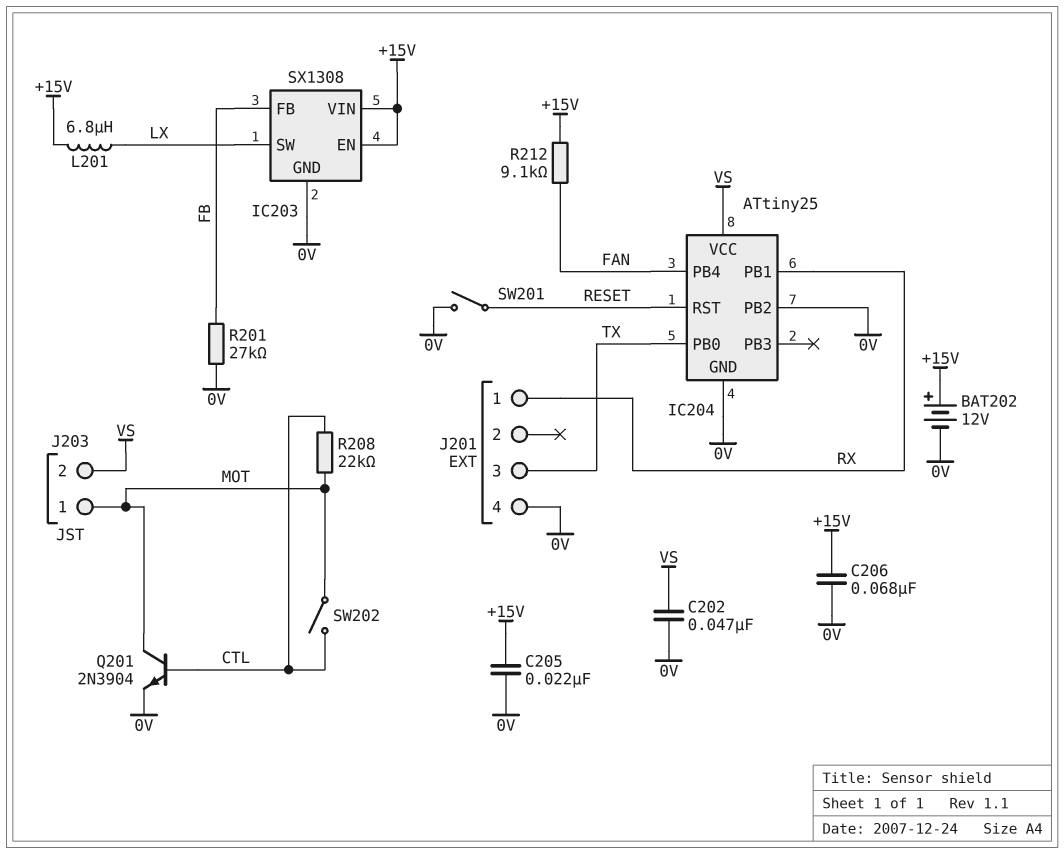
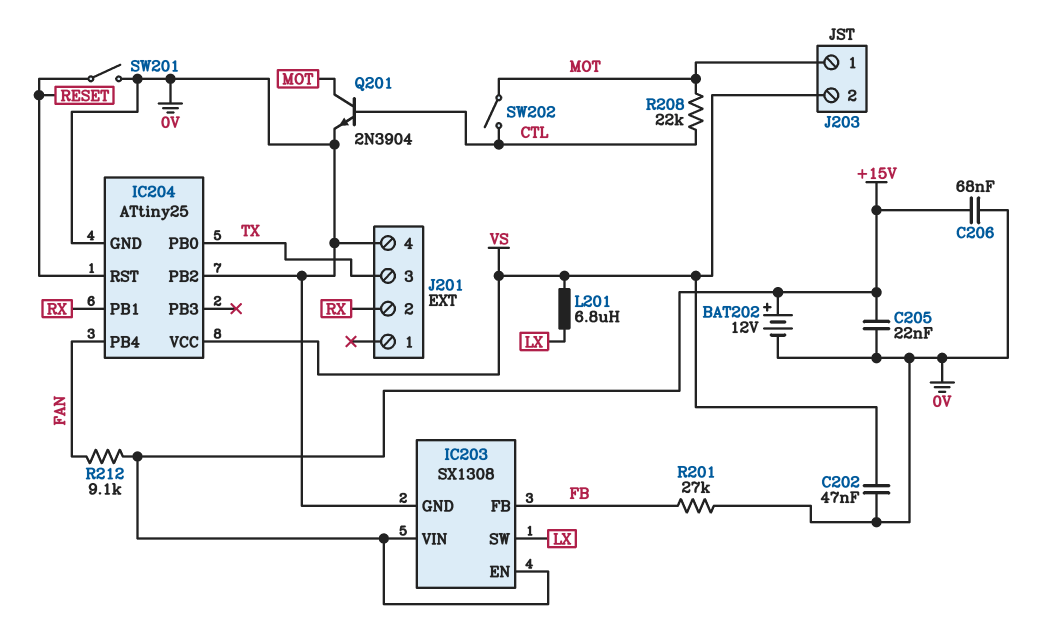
J201 pin 1: RX -> none
J201 pin 2: none -> RX
L201: 6.8uH (+15V, LX) -> 6.8uH (LX, VS)

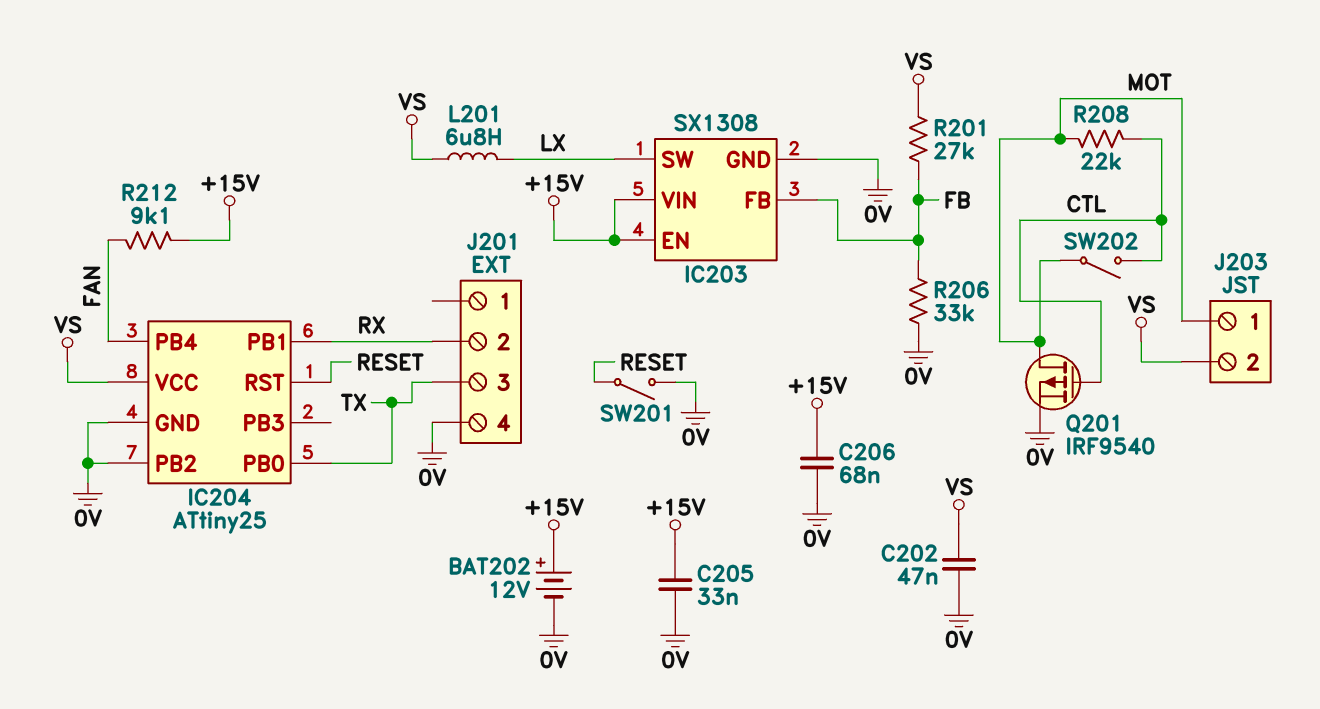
C205: 22nF (+15V, 0V) -> 33nF (+15V, 0V)
Q201: NPN 2N3904 (B CTL, C MOT, E 0V) -> PMOS IRF9540 (G CTL, D MOT, S 0V)
R201: 27k (0V, FB) -> 27k (FB, VS)
R206: none -> 33k (0V, FB)

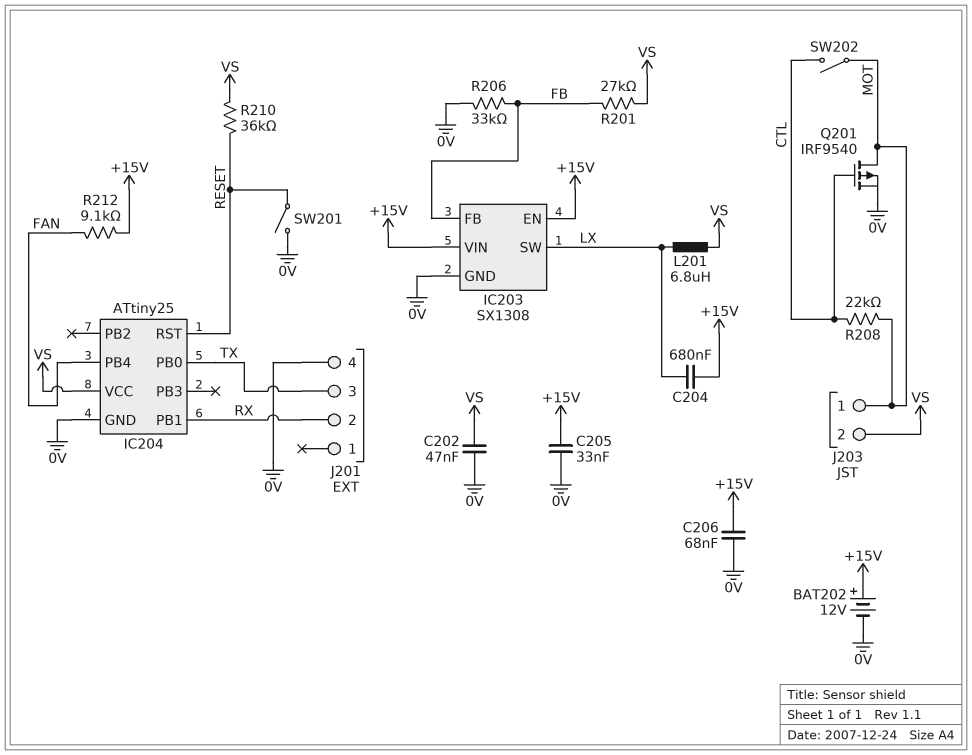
C204: none -> 680nF (+15V, LX)
IC204 pin PB2: 0V -> none
R210: none -> 36k (RESET, VS)

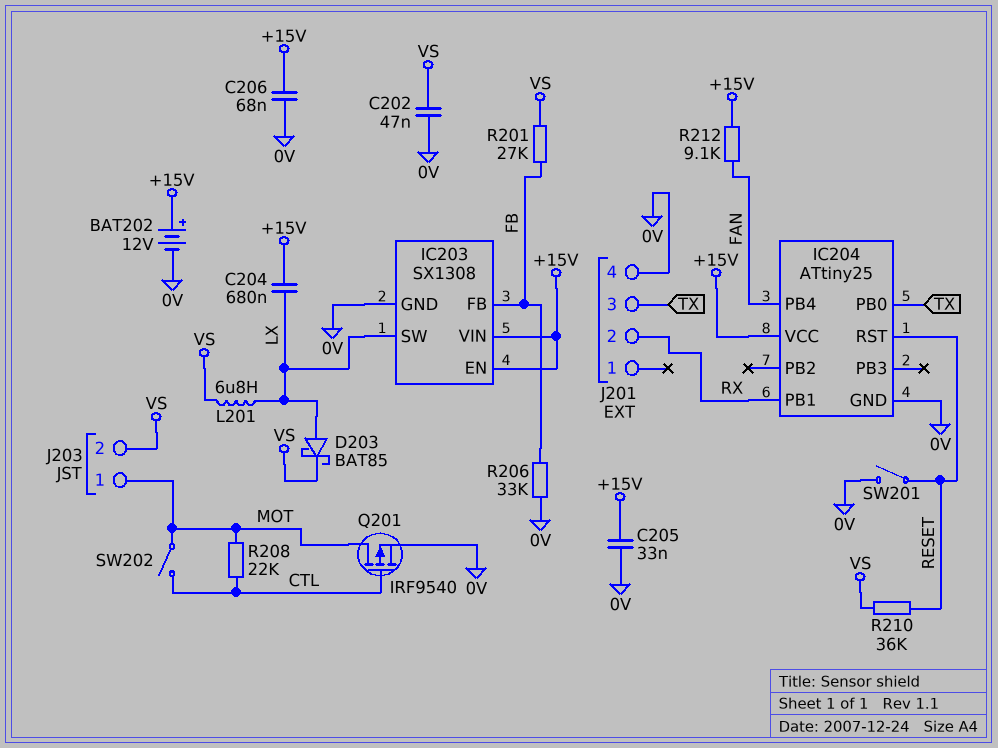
D203: none -> schottky BAT85 (A LX, K VS)
IC204 pin VCC: VS -> +15V

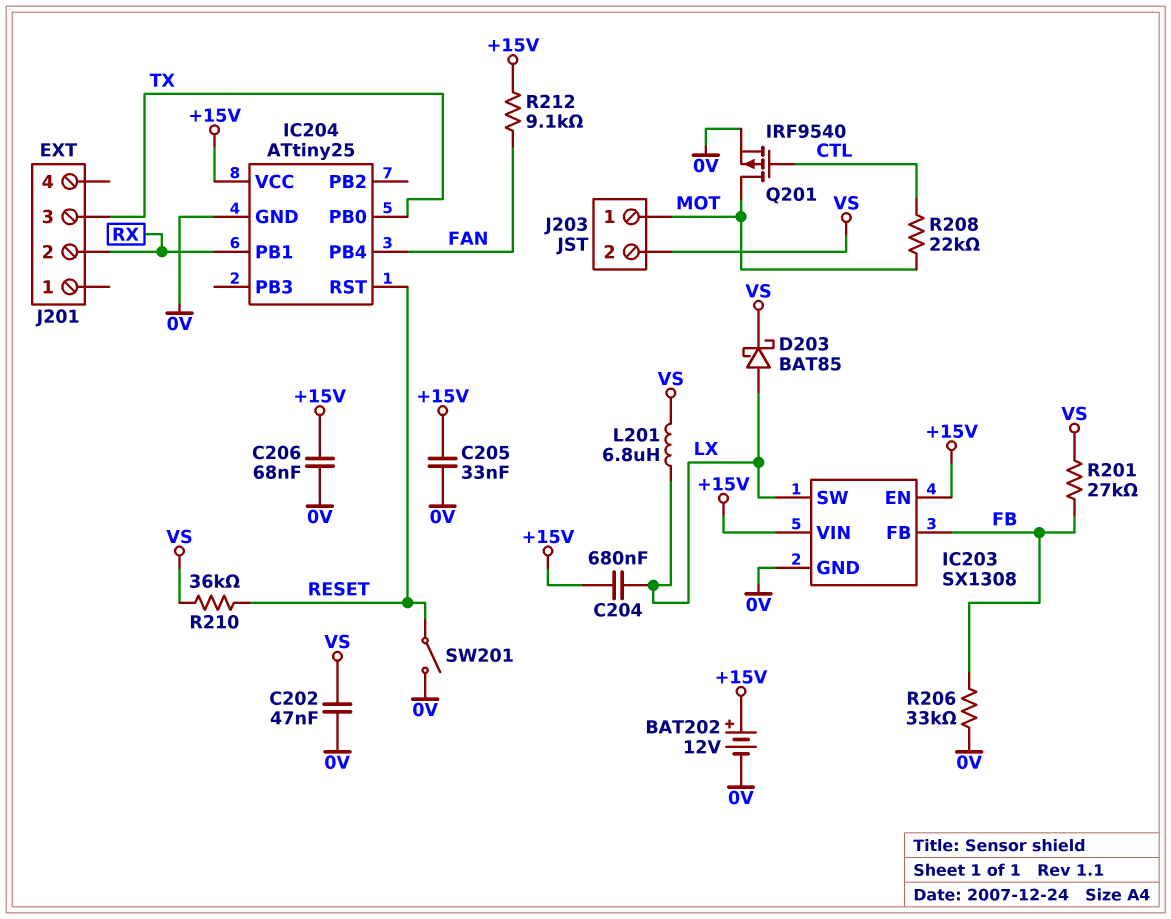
J201 pin 4: 0V -> none
SW202: switch (CTL, MOT) -> none

